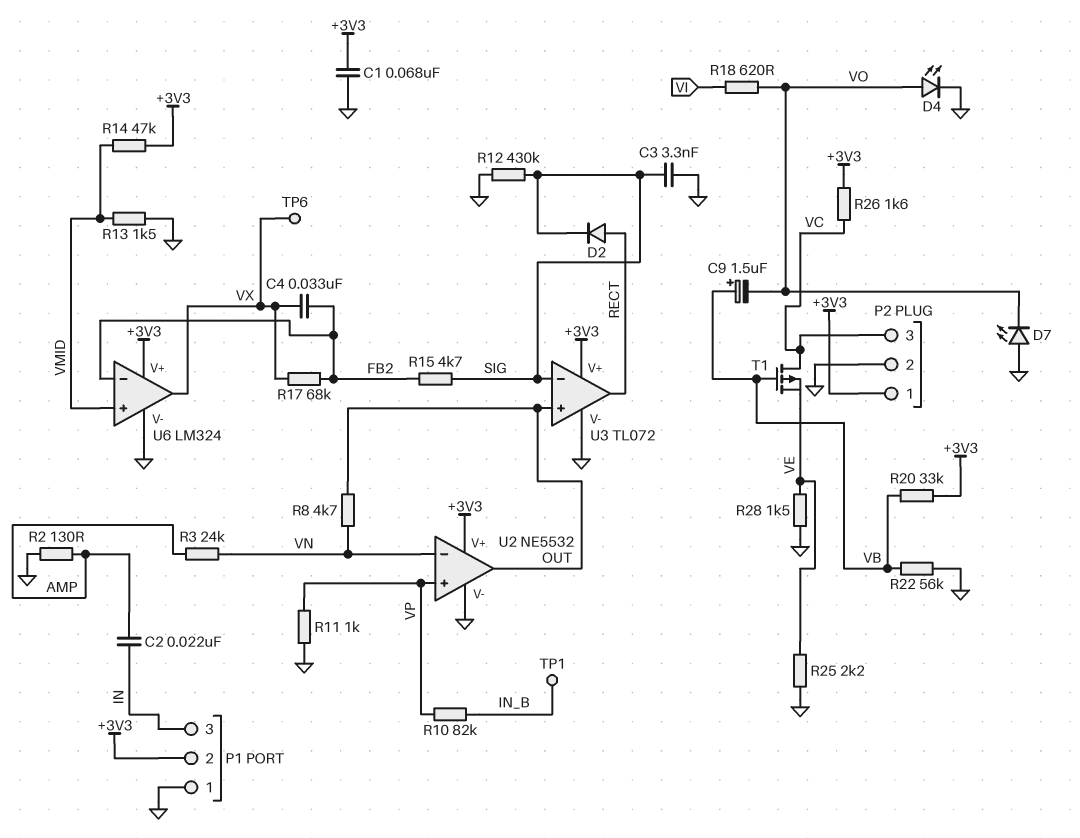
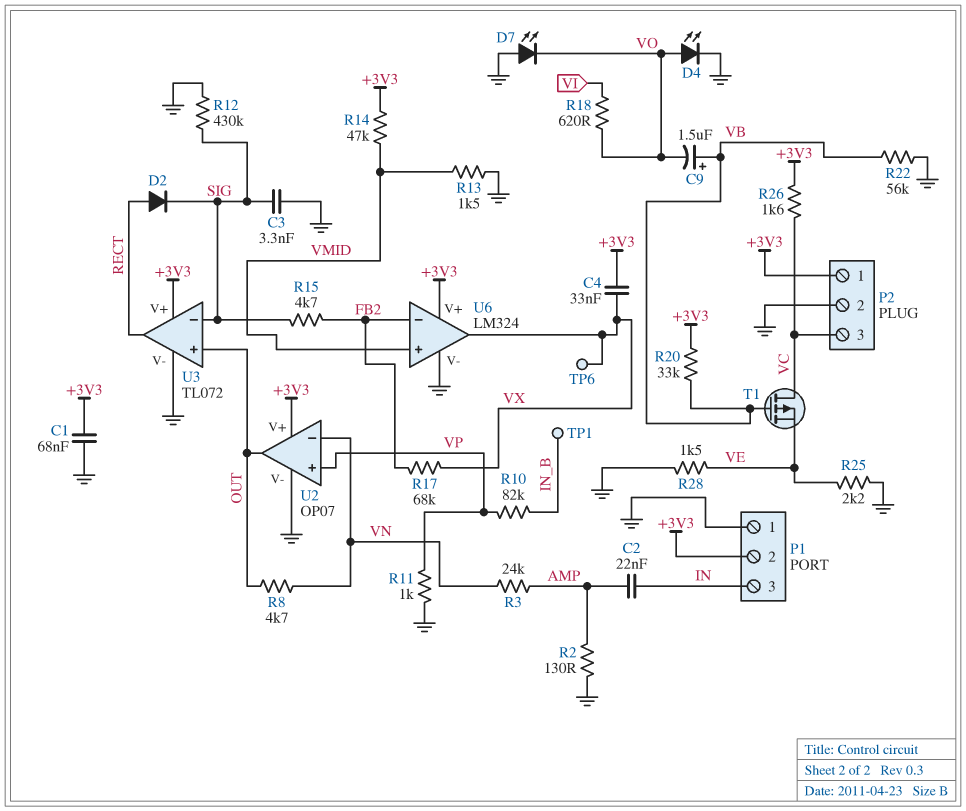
C4: 33nF (FB2, VX) -> 33nF (+3V3, VX)
U2: NE5532 -> OP07

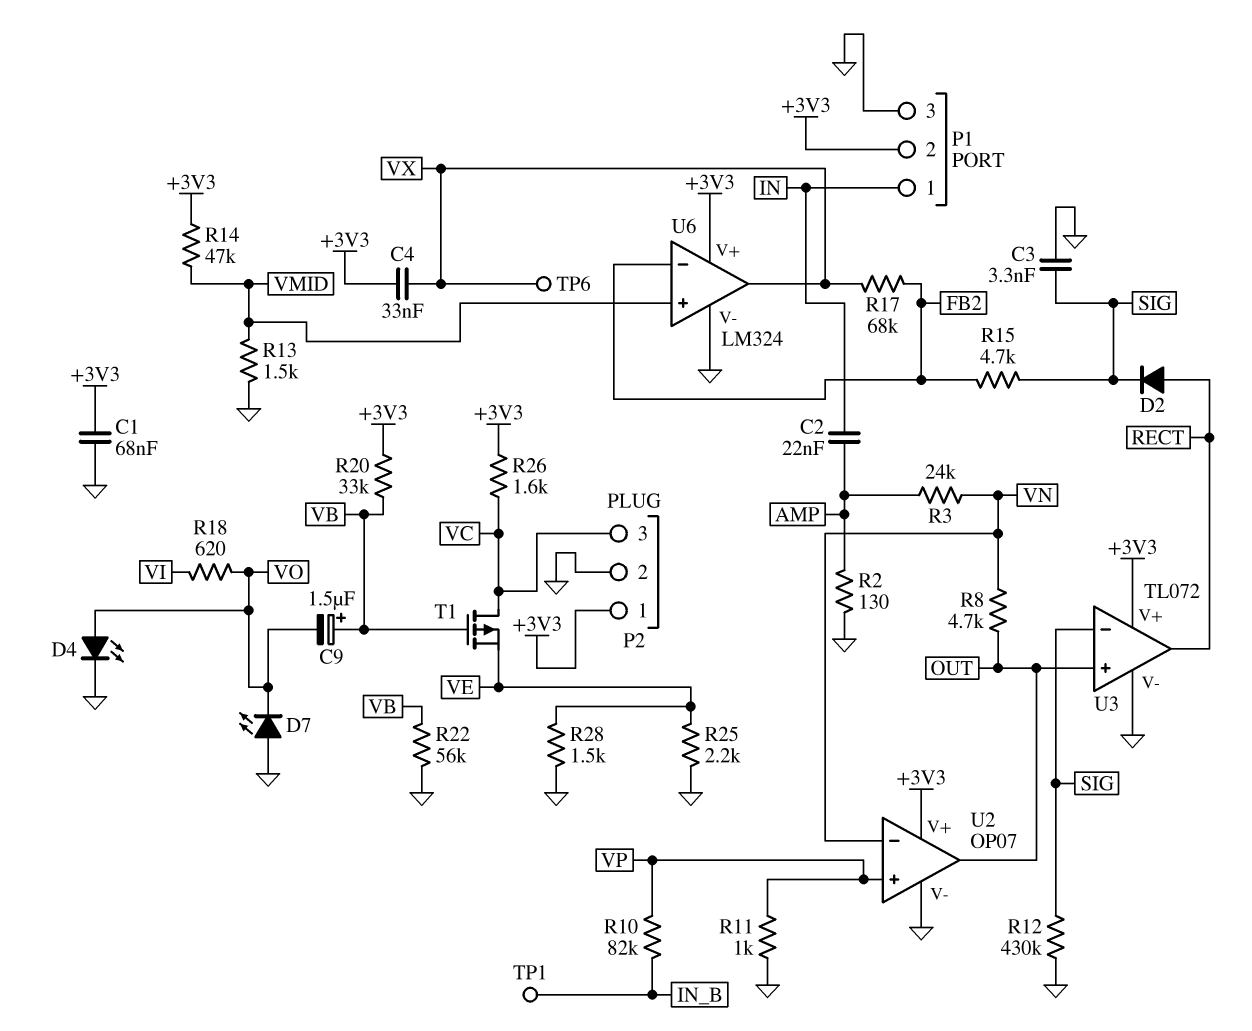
P1 pin 1: GND -> IN
P1 pin 3: IN -> GND

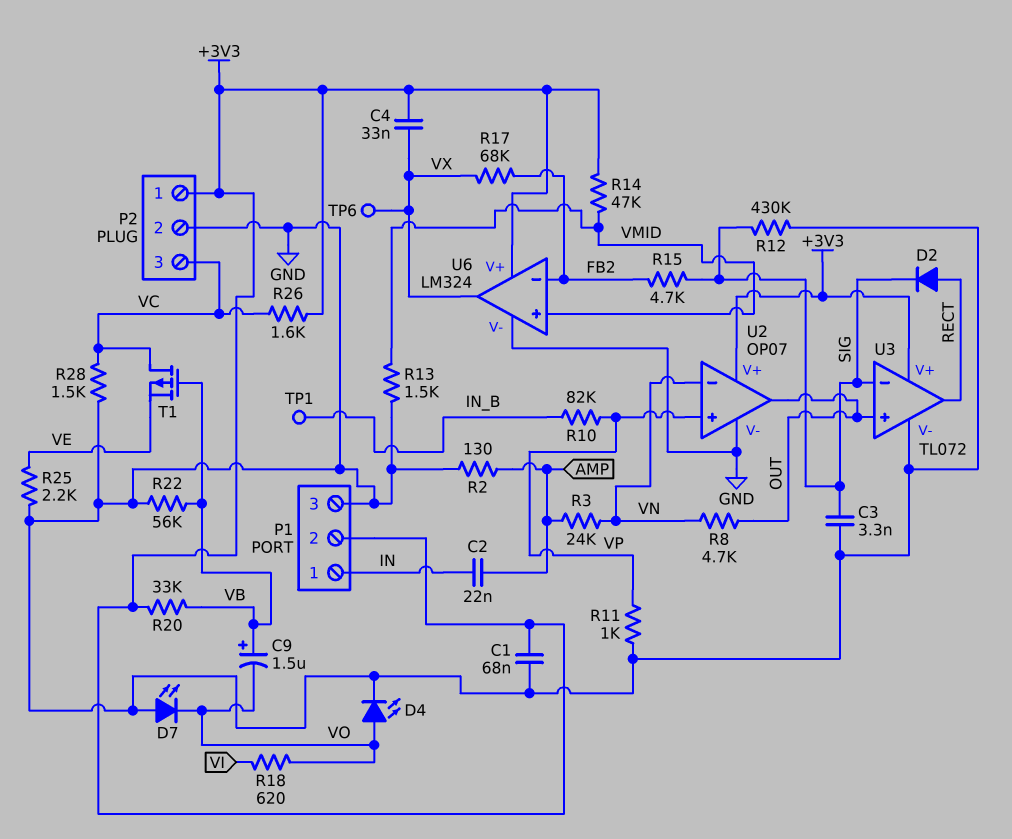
R28: 1.5k (GND, VE) -> 1.5k (GND, VC)

